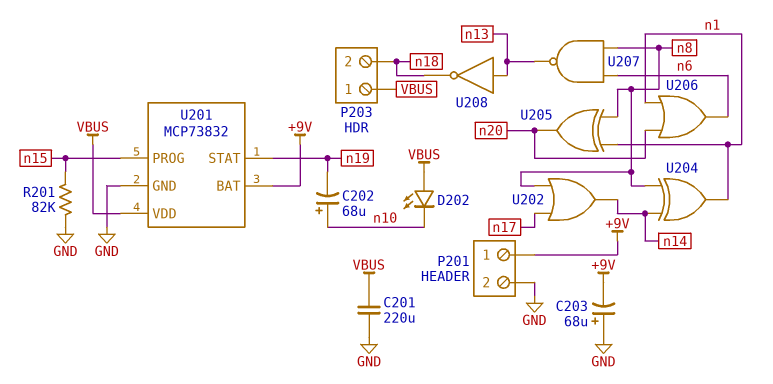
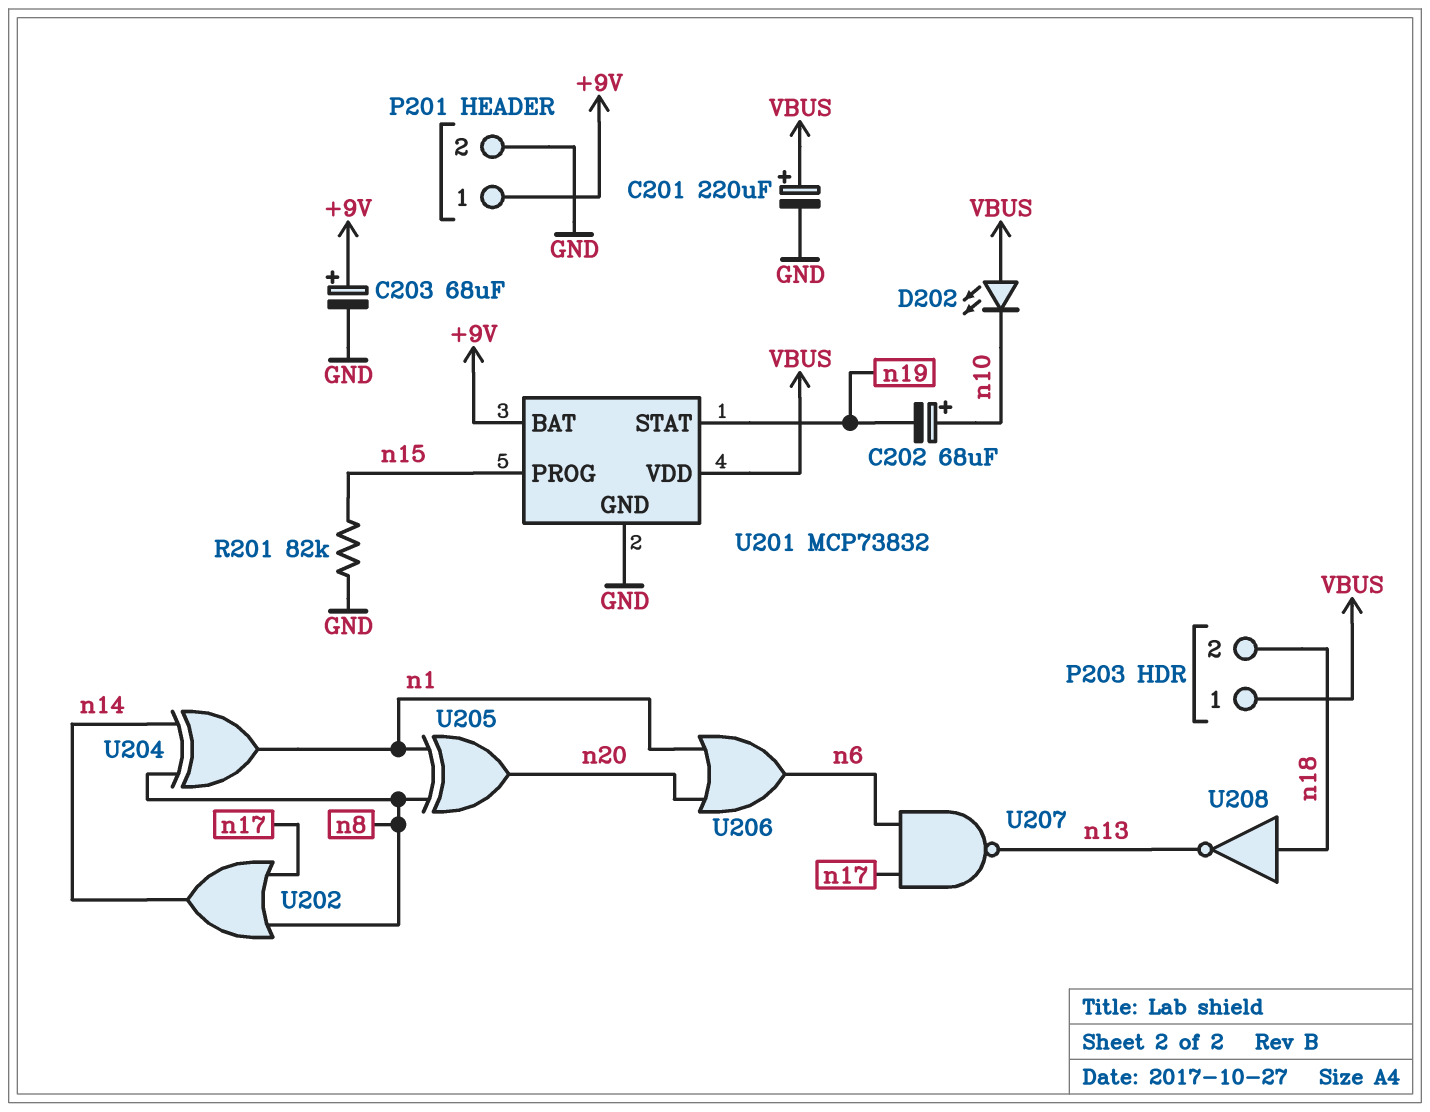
C201: 220uF (GND, VBUS) -> 220uF (plus VBUS, minus GND)
C203: 68uF (plus GND, minus +9V) -> 68uF (plus +9V, minus GND)
U207: NAND (in n6, in n8, out n13) -> NAND (in n6, in n17, out n13)
U208: NOT (in n13, out n18) -> NOT (in n18, out n13)

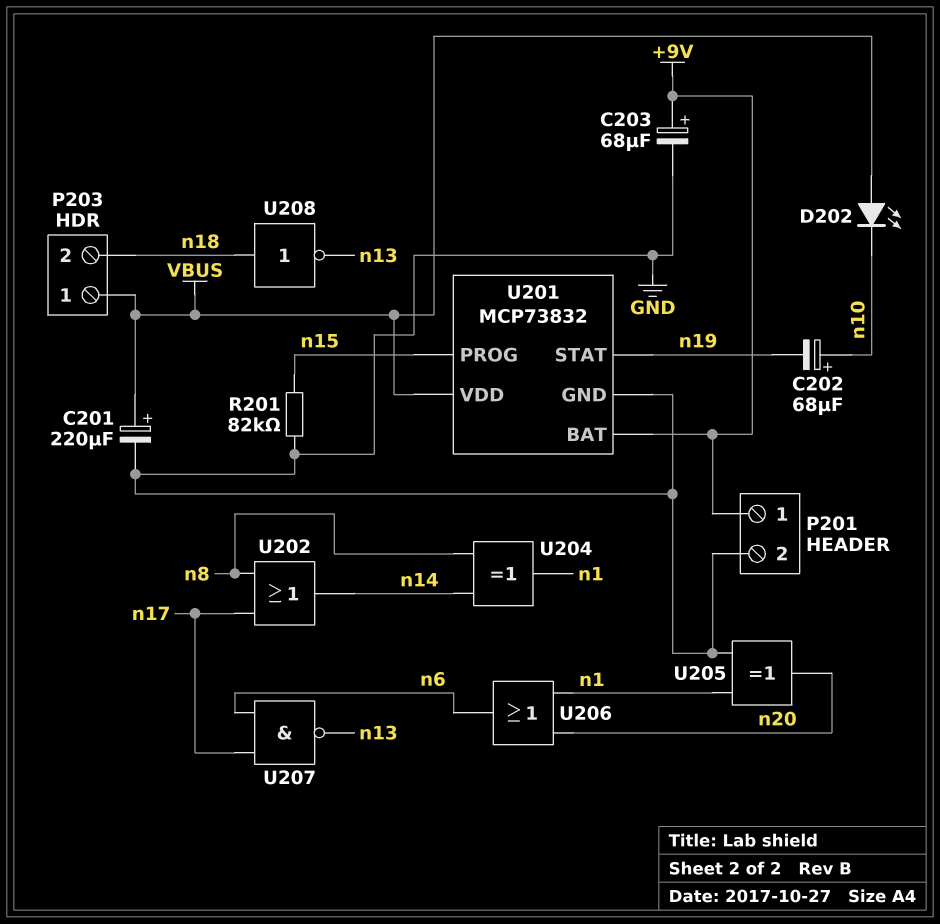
U205: XOR (in n1, in n8, out n20) -> XOR (in GND, in n1, out n20)

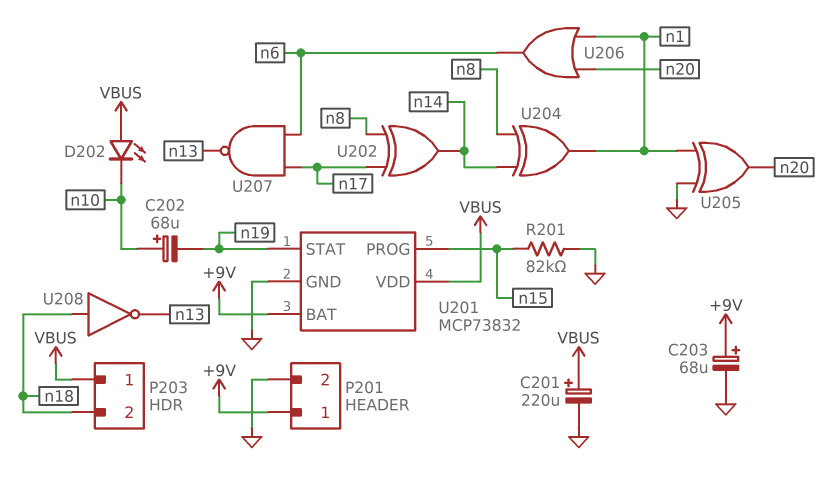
U202: OR (in n8, in n17, out n14) -> XOR (in n8, in n17, out n14)

